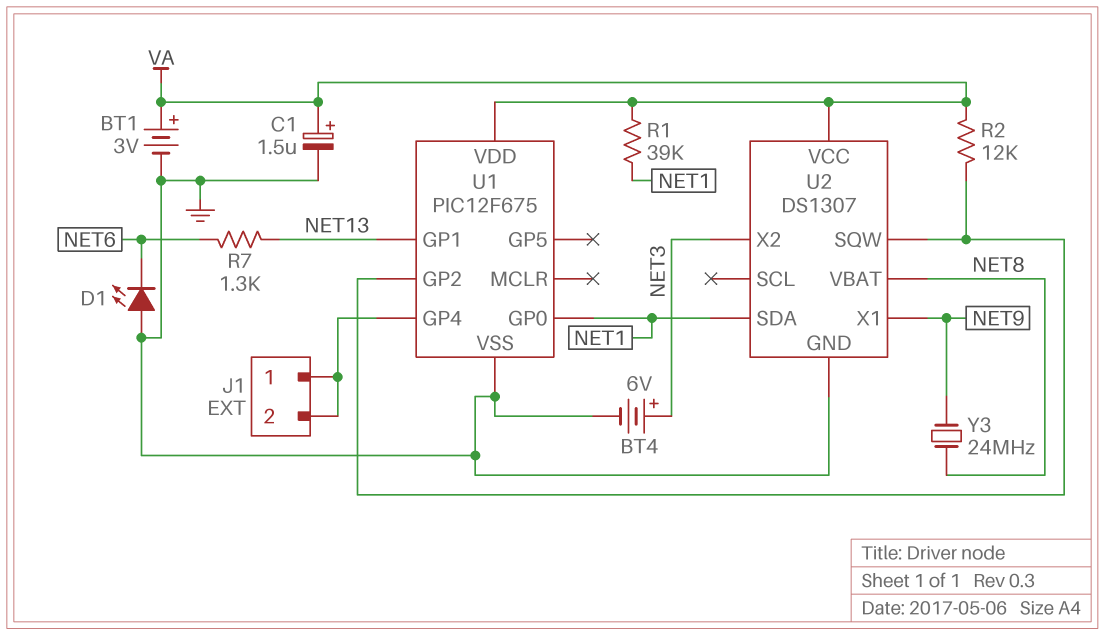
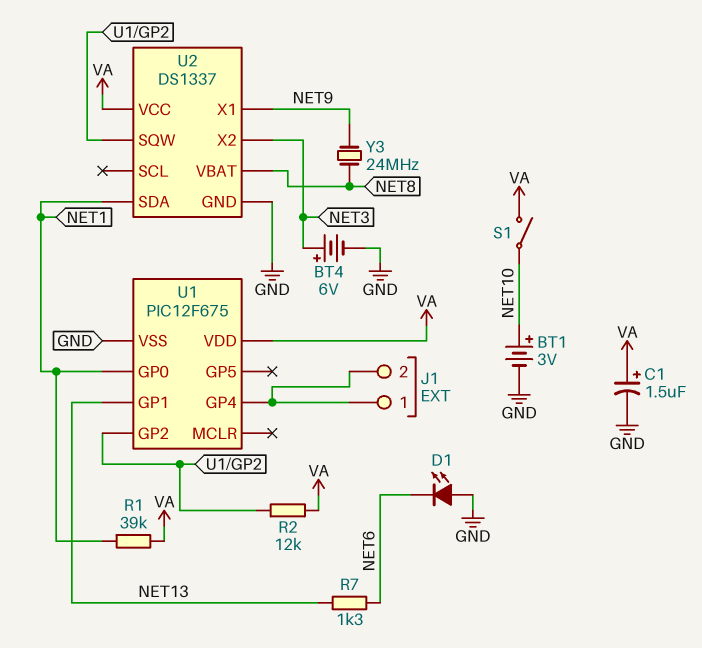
BT1: 3V (plus VA, minus GND) -> 3V (plus NET10, minus GND)
S1: none -> switch (NET10, VA)
U2: DS1307 -> DS1337

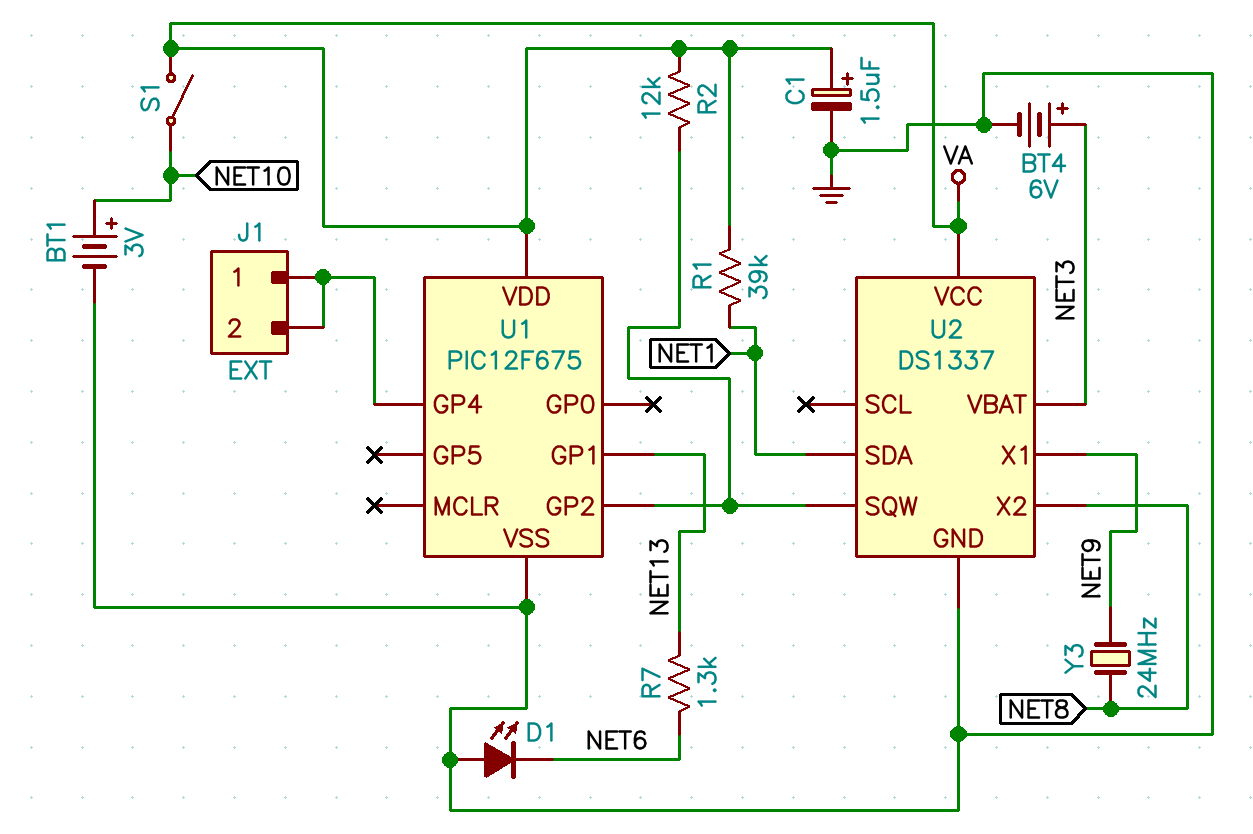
U1 pin GP0: NET1 -> none
U2 pin VBAT: NET8 -> NET3
U2 pin X2: NET3 -> NET8

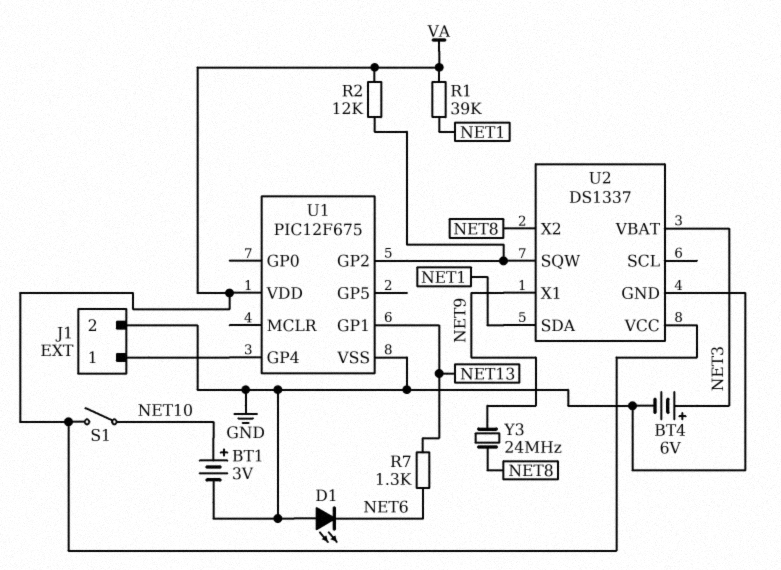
C1: 1.5uF (plus VA, minus GND) -> none
J1 pin 2: J1/1 -> GND

